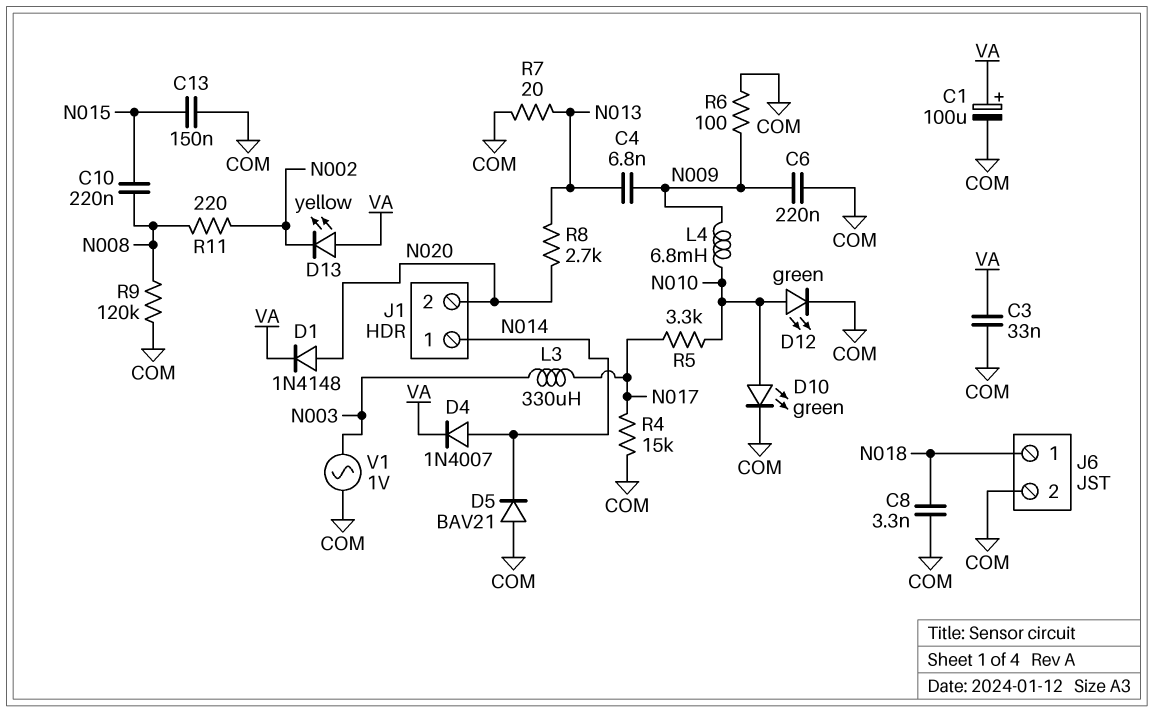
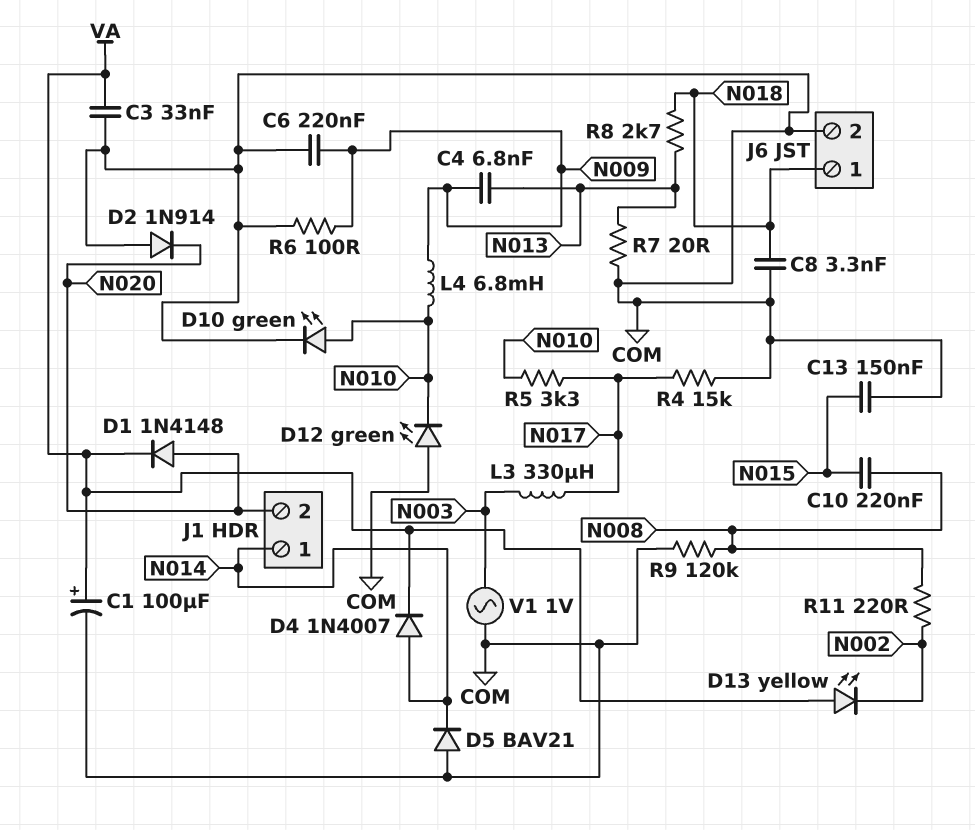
D2: none -> diode 1N914 (A COM, K N020)
D12: LED green (A N010, K COM) -> LED green (A COM, K N010)
R8: 2.7k (N013, N020) -> 2.7k (N013, N018)

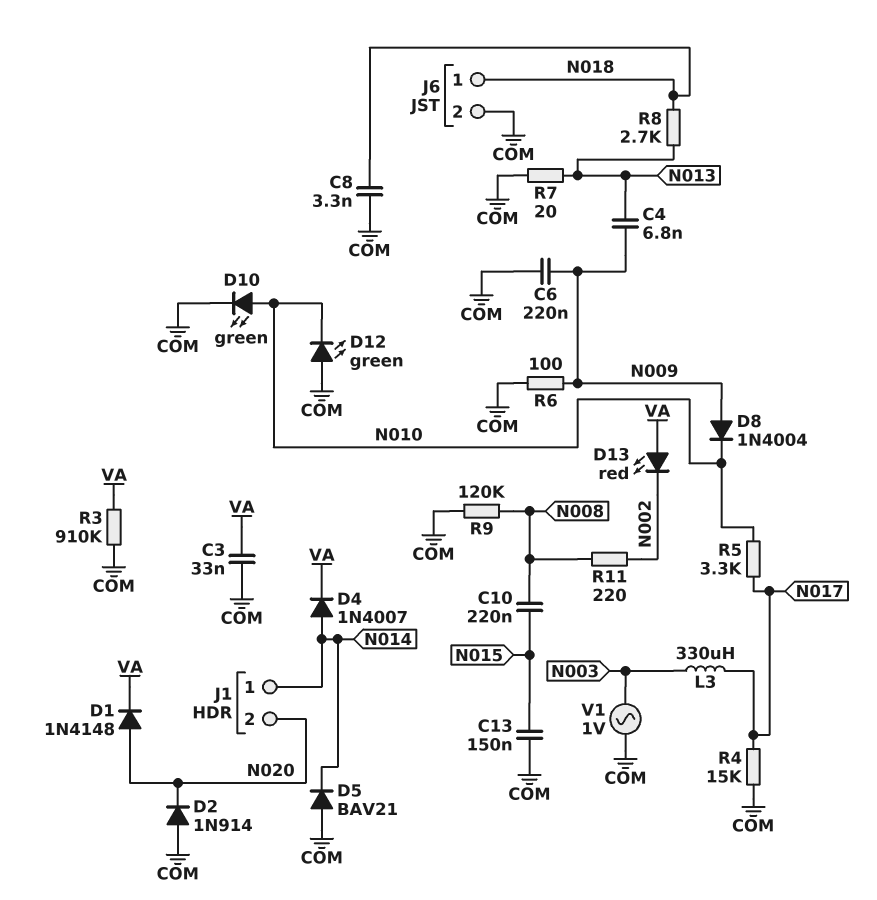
C1: 100uF (plus VA, minus COM) -> none
D8: none -> diode 1N4004 (A N009, K N010)
D13: LED yellow (A VA, K N002) -> LED red (A VA, K N002)
L4: 6.8mH (N009, N010) -> none
R3: none -> 910k (COM, VA)

